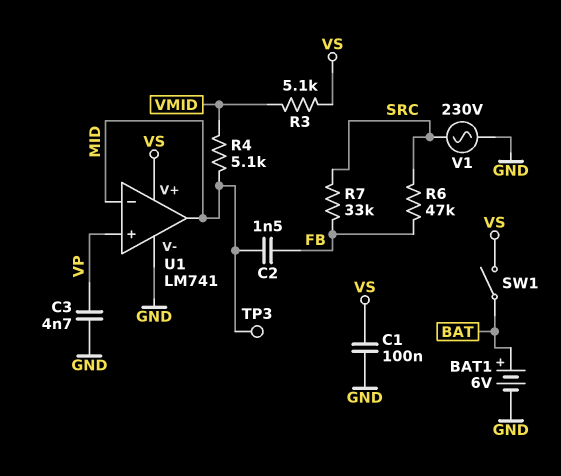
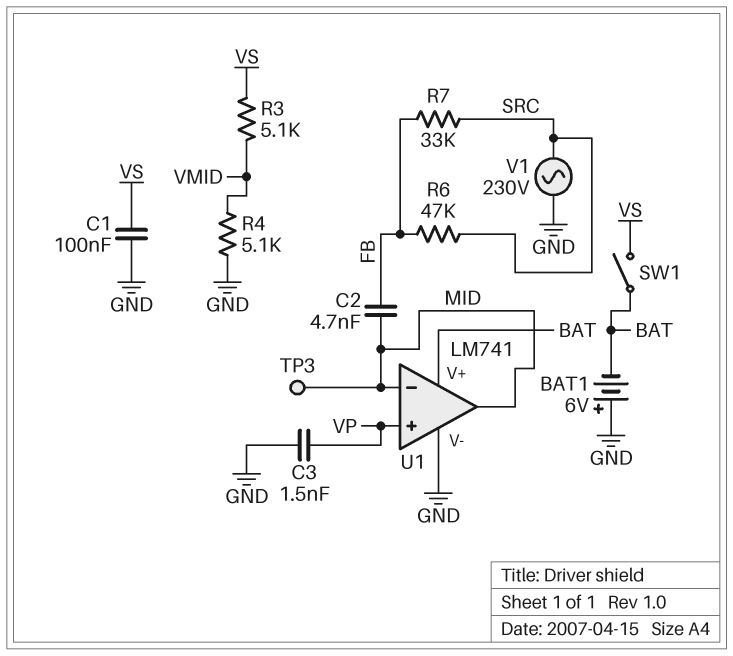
BAT1: 6V (plus BAT, minus GND) -> 6V (plus GND, minus BAT)
C2: 1.5nF (FB, MID) -> 4.7nF (FB, MID)
C3: 4.7nF (GND, VP) -> 1.5nF (GND, VP)
R4: 5.1k (MID, VMID) -> 5.1k (GND, VMID)
U1 pin V+: VS -> BAT

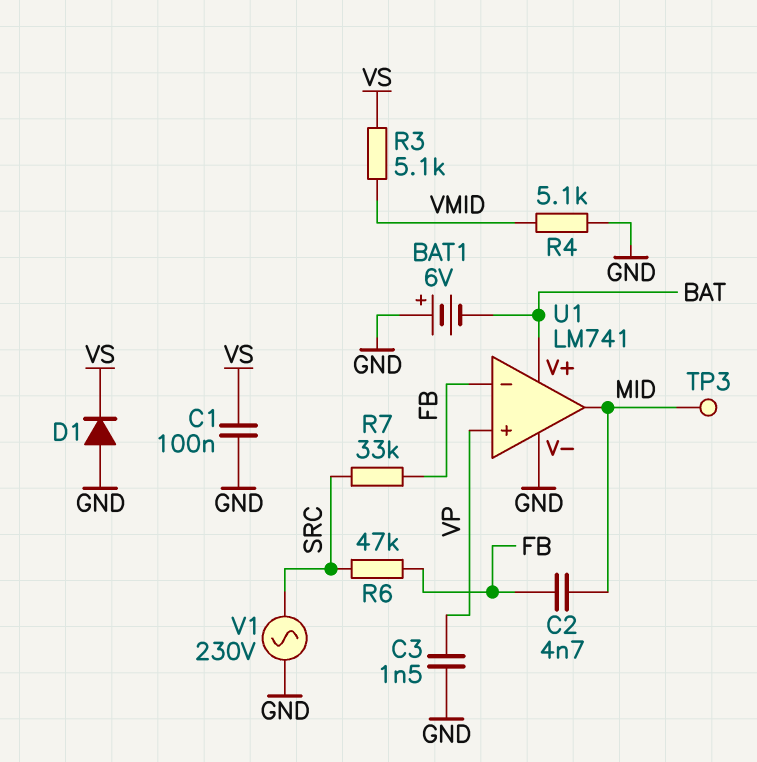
D1: none -> diode (A GND, K VS)
SW1: switch (BAT, VS) -> none
U1 pin in-: MID -> FB

